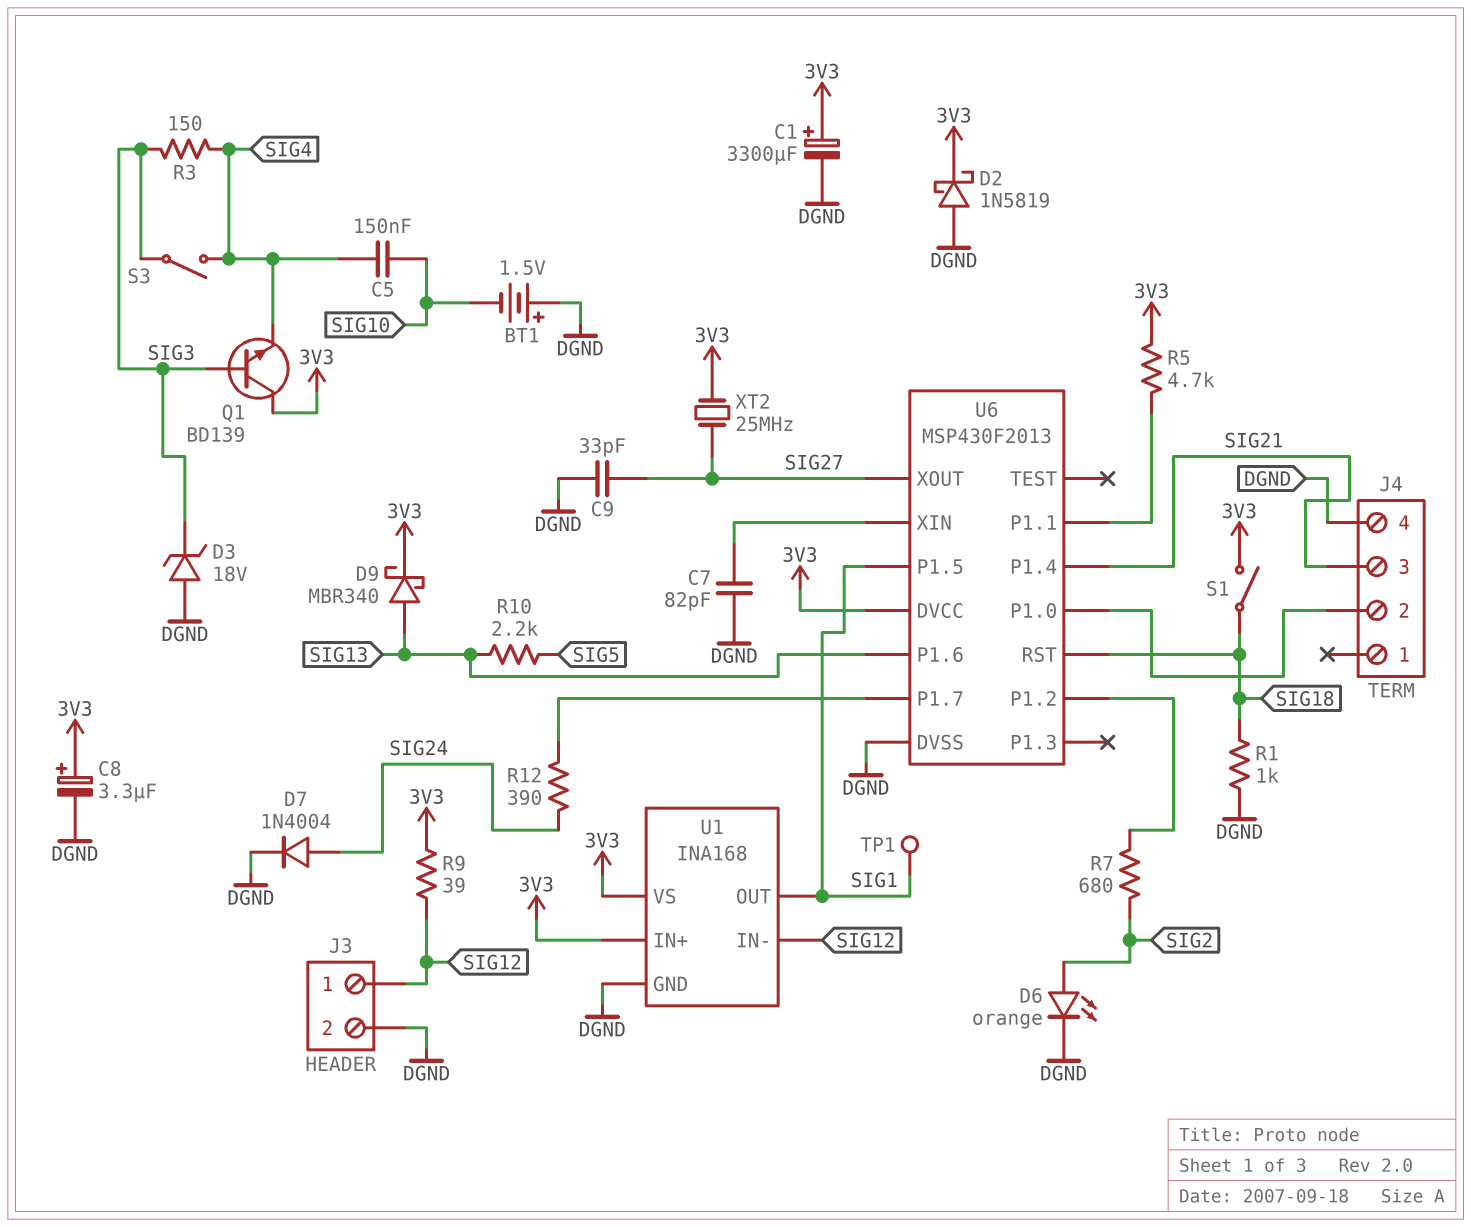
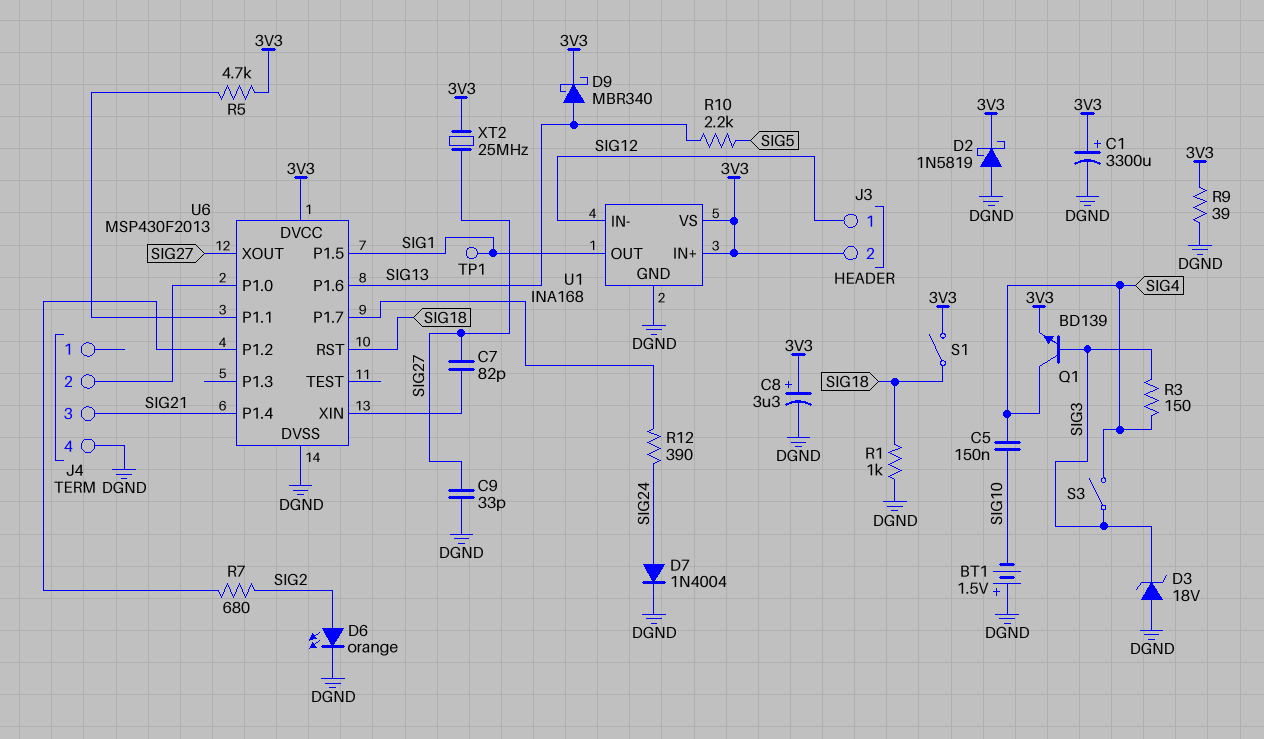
C7: 82pF (DGND, U6/XIN) -> 82pF (SIG27, U6/XIN)
J3 pin 2: DGND -> 3V3
Q1: NPN BD139 (B SIG3, C 3V3, E SIG4) -> NPN BD139 (B SIG3, C SIG4, E 3V3)
R9: 39 (3V3, SIG12) -> 39 (3V3, DGND)

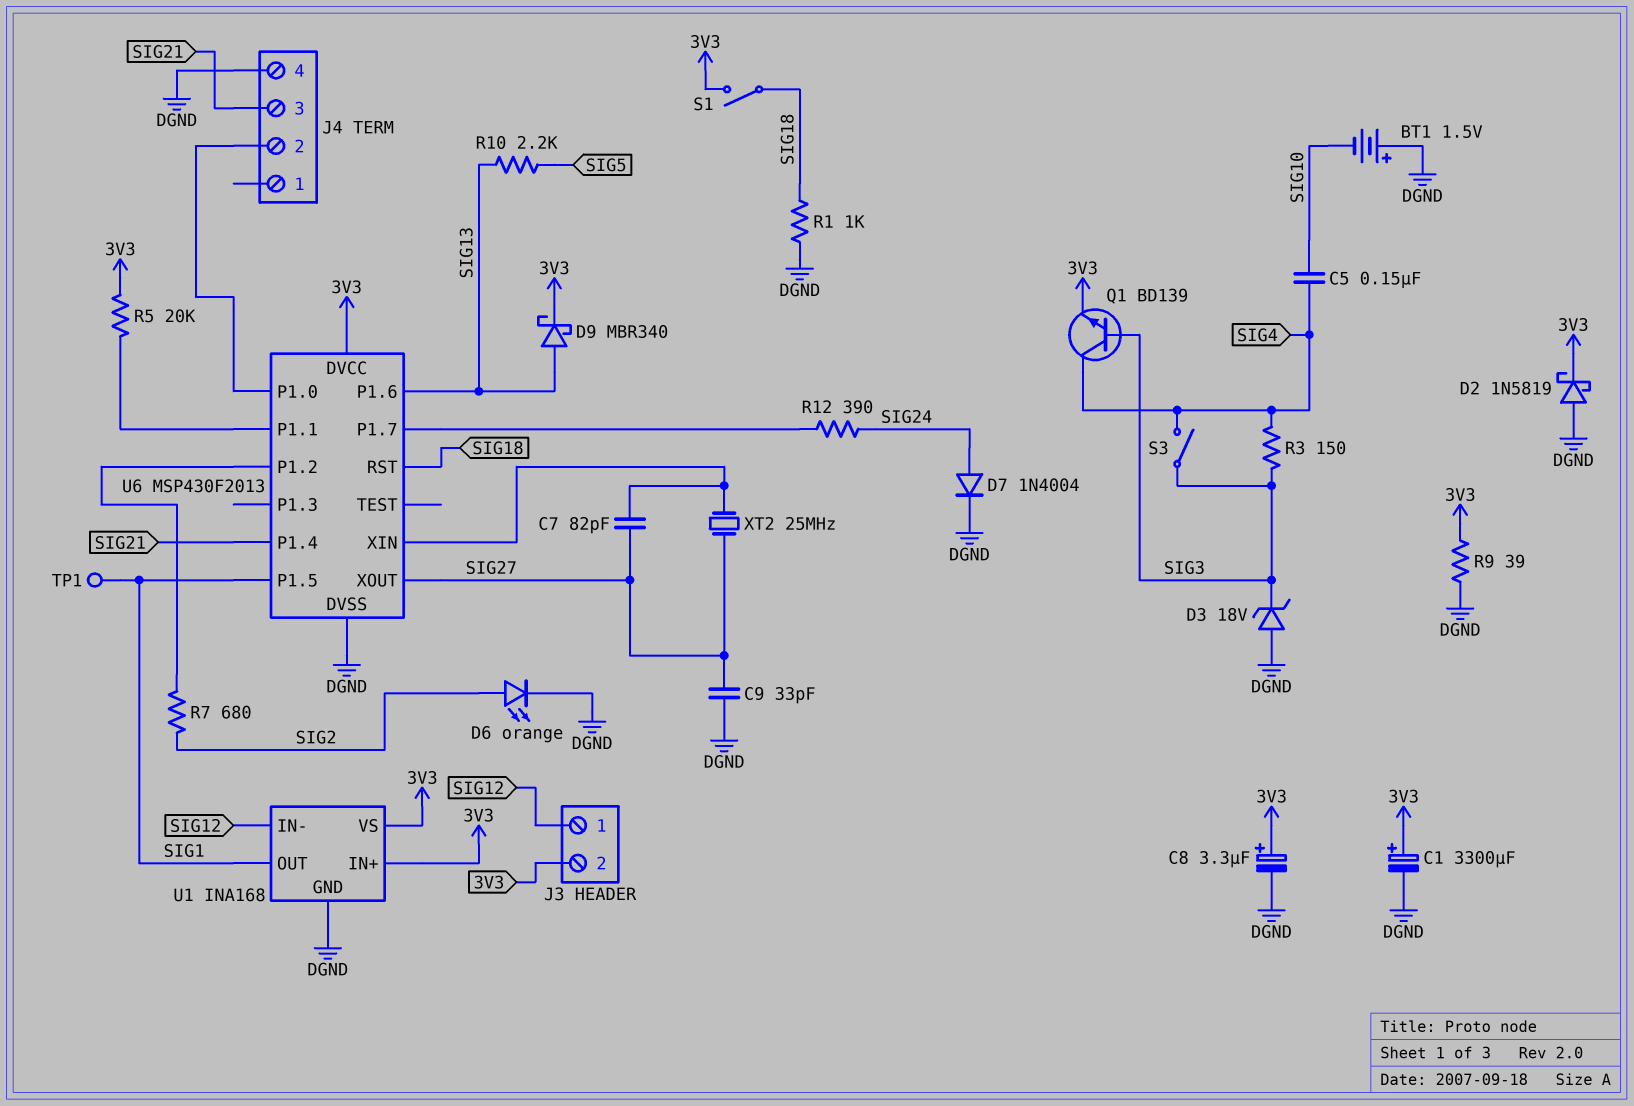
R5: 4.7k (3V3, U6/P1.1) -> 20k (3V3, U6/P1.1)
XT2: 25MHz (3V3, SIG27) -> 25MHz (SIG27, U6/XIN)

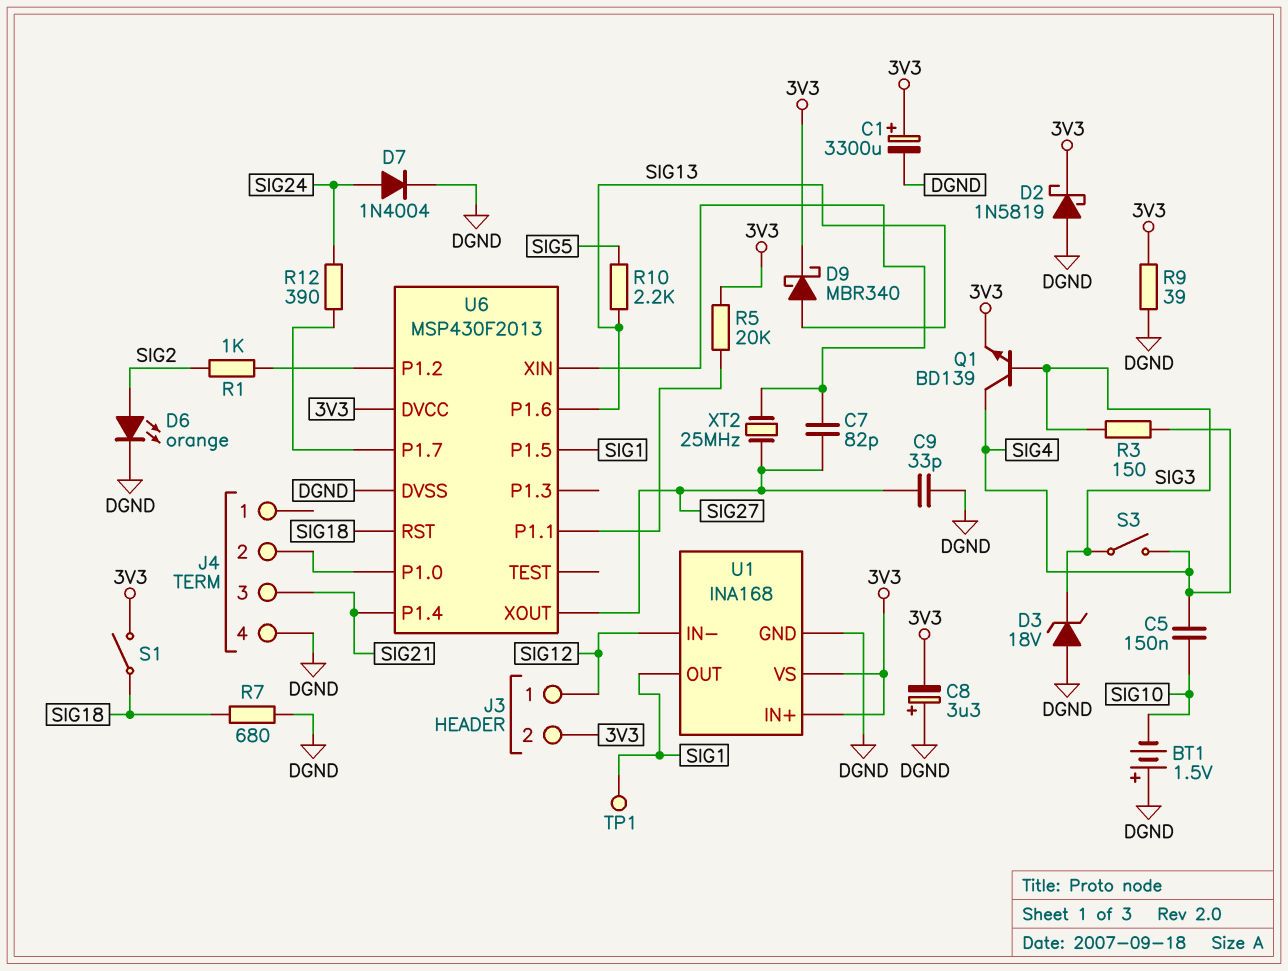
C8: 3.3uF (plus 3V3, minus DGND) -> 3.3uF (plus DGND, minus 3V3)
R1: 1k (DGND, SIG18) -> 1k (SIG2, U6/P1.2)
R7: 680 (SIG2, U6/P1.2) -> 680 (DGND, SIG18)

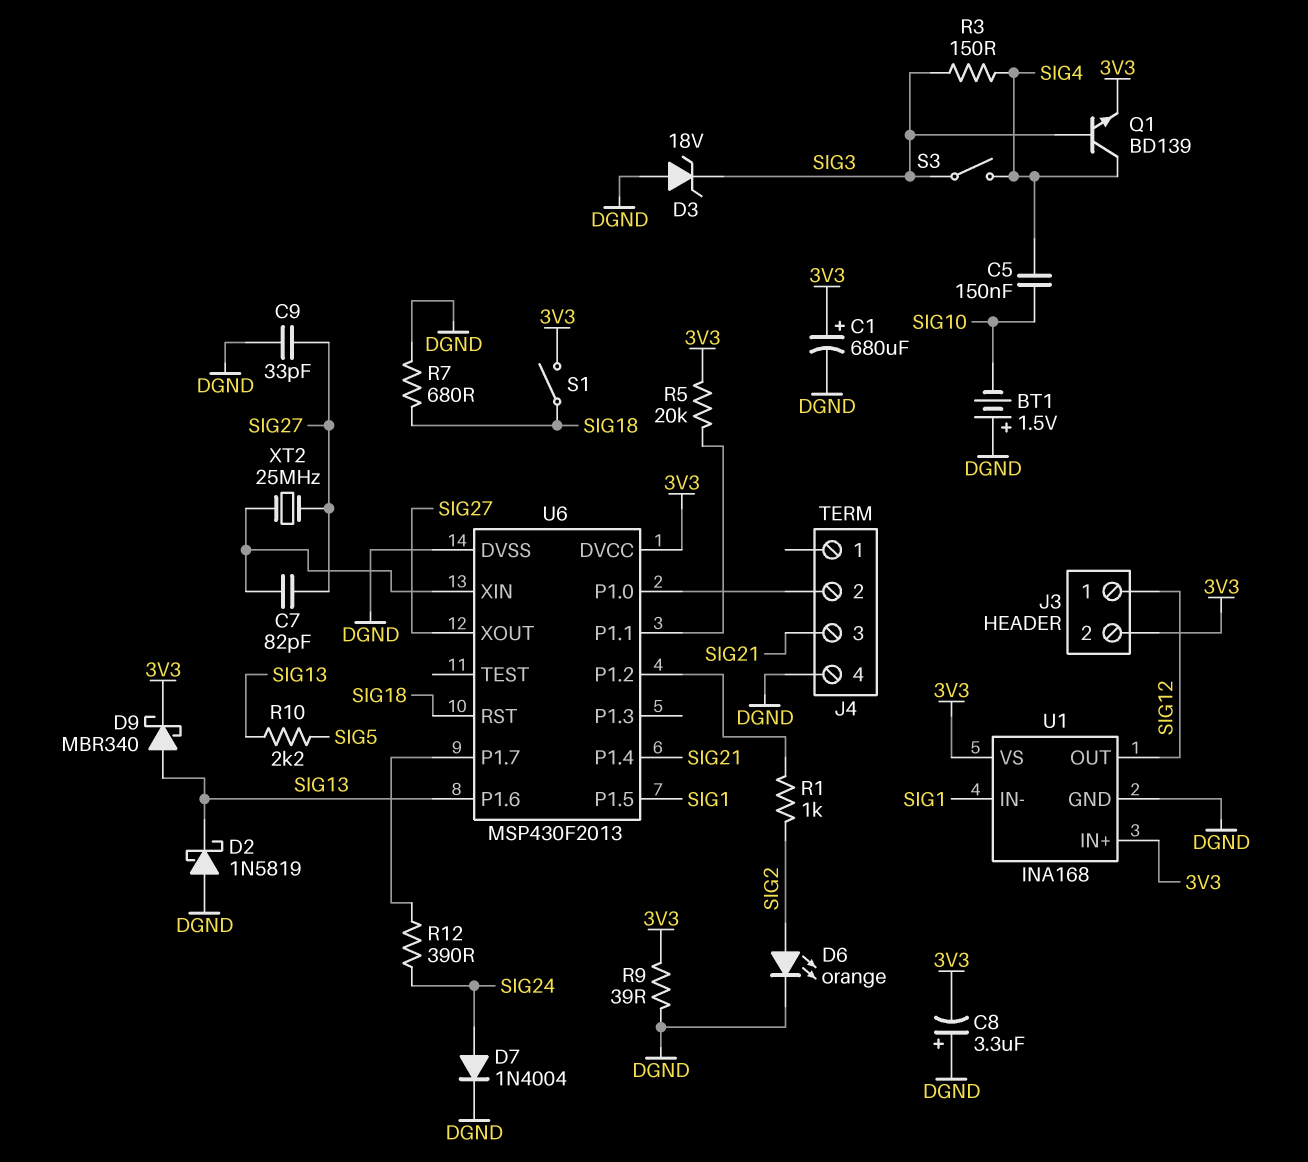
C1: 3300uF (plus 3V3, minus DGND) -> 680uF (plus 3V3, minus DGND)
D2: schottky 1N5819 (A DGND, K 3V3) -> schottky 1N5819 (A DGND, K SIG13)
TP1: test point (SIG1) -> none
U1 pin IN-: SIG12 -> SIG1
U1 pin OUT: SIG1 -> SIG12

